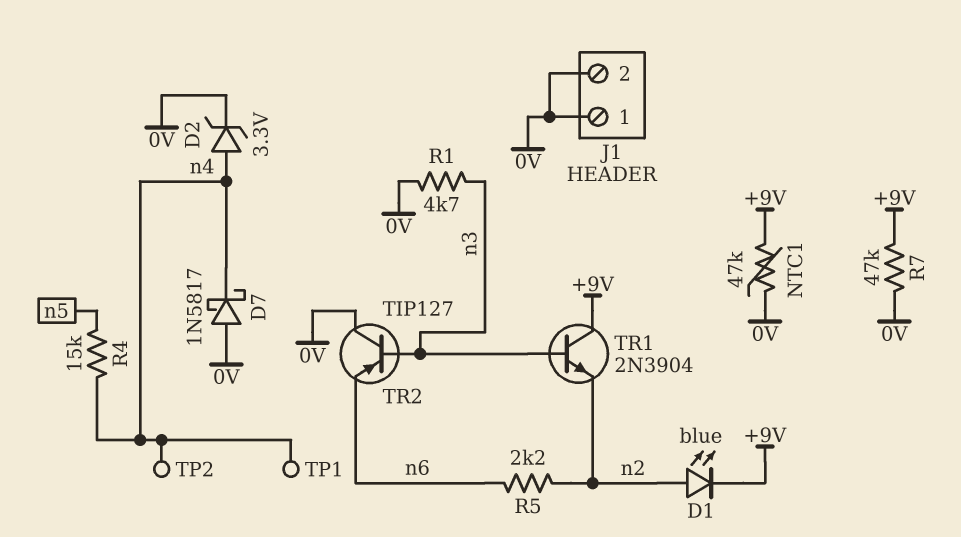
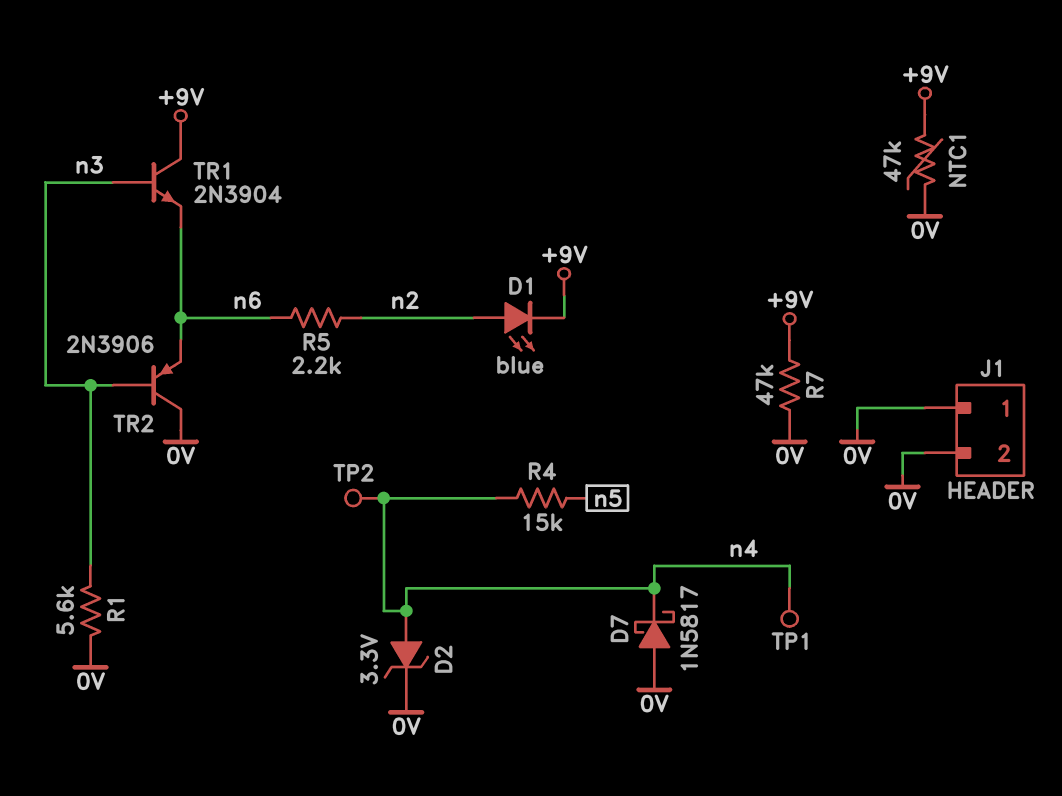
R1: 4.7k (0V, n3) -> 5.6k (0V, n3)
TR1: NPN 2N3904 (B n3, C +9V, E n2) -> NPN 2N3904 (B n3, C +9V, E n6)
TR2: PNP TIP127 (B n3, C 0V, E n6) -> PNP 2N3906 (B n3, C 0V, E n6)

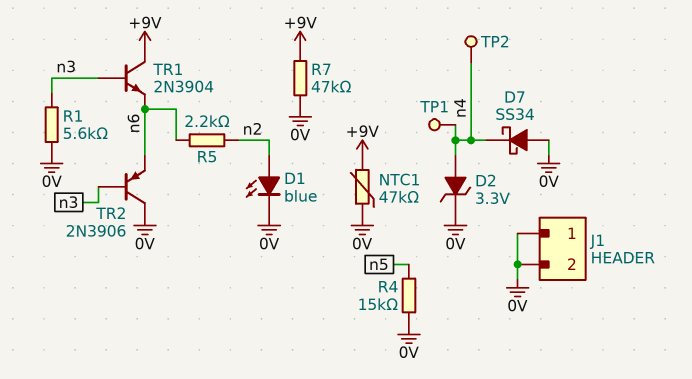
D1: LED blue (A n2, K +9V) -> LED blue (A n2, K 0V)
D7: schottky 1N5817 (A 0V, K n4) -> schottky SS34 (A 0V, K n4)
R4: 15k (n4, n5) -> 15k (0V, n5)

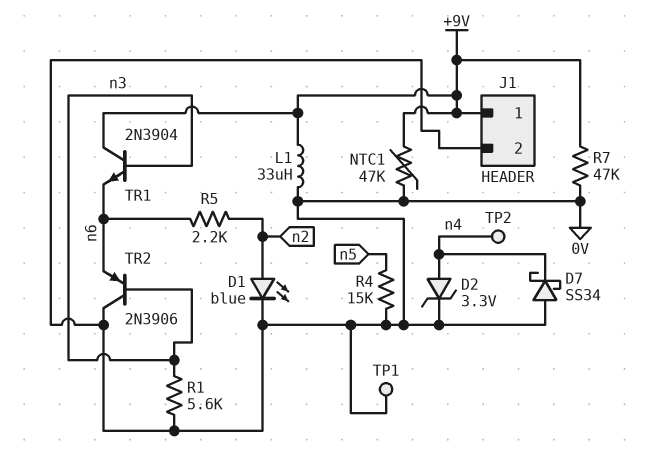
J1 pin 1: 0V -> +9V
L1: none -> 33uH (+9V, 0V)
TP1: test point (n4) -> test point (0V)

